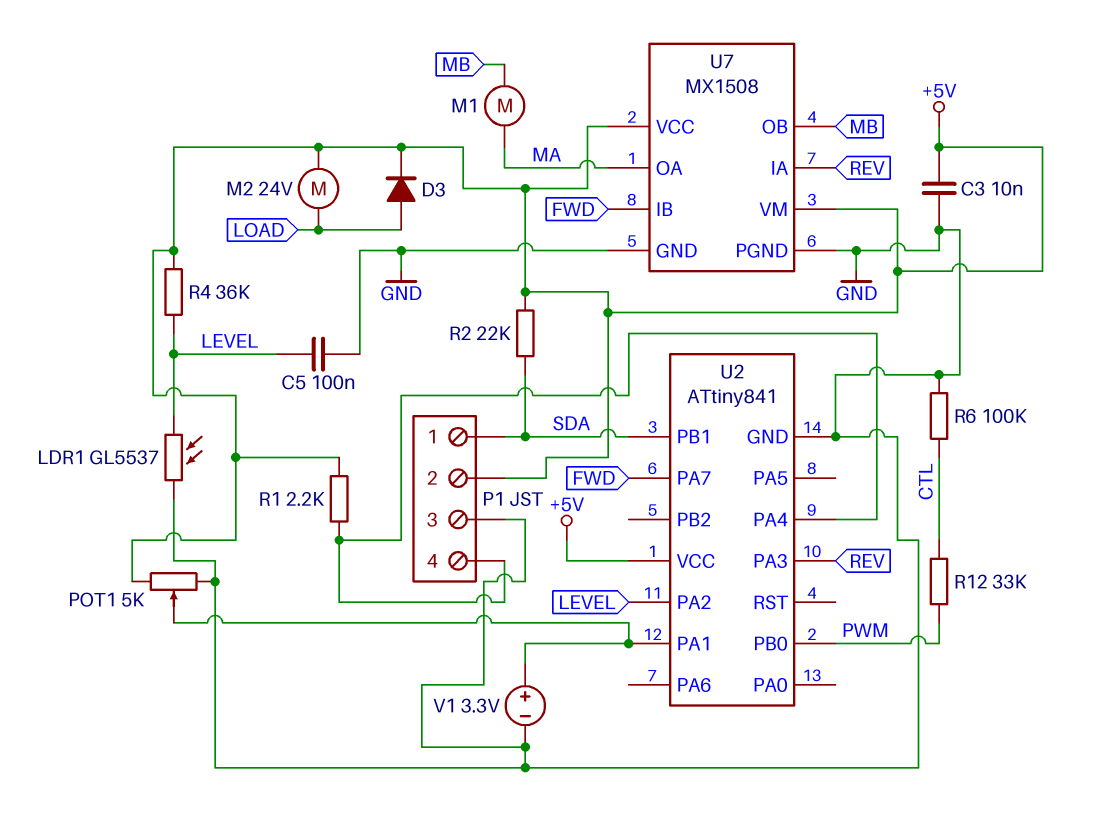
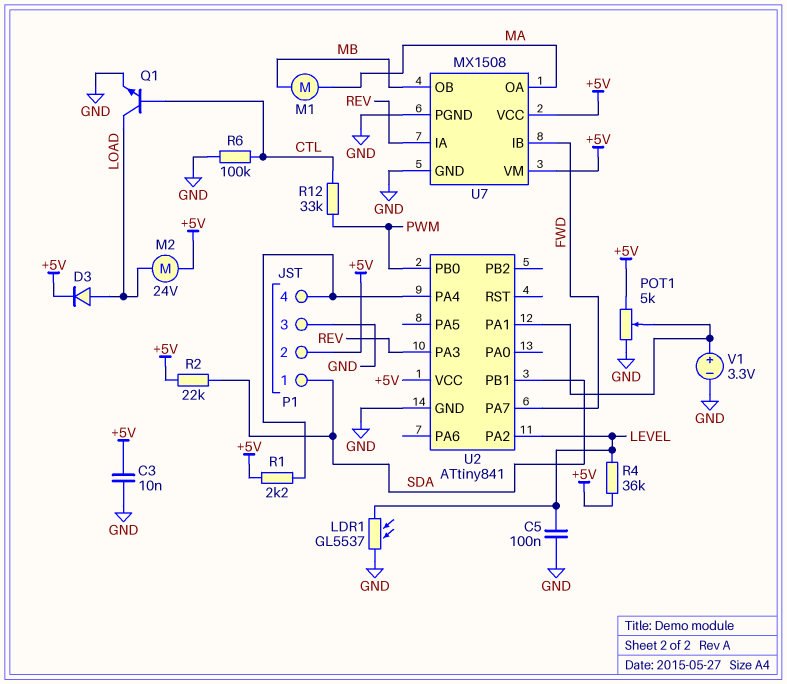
Q1: none -> NPN (B CTL, C LOAD, E GND)

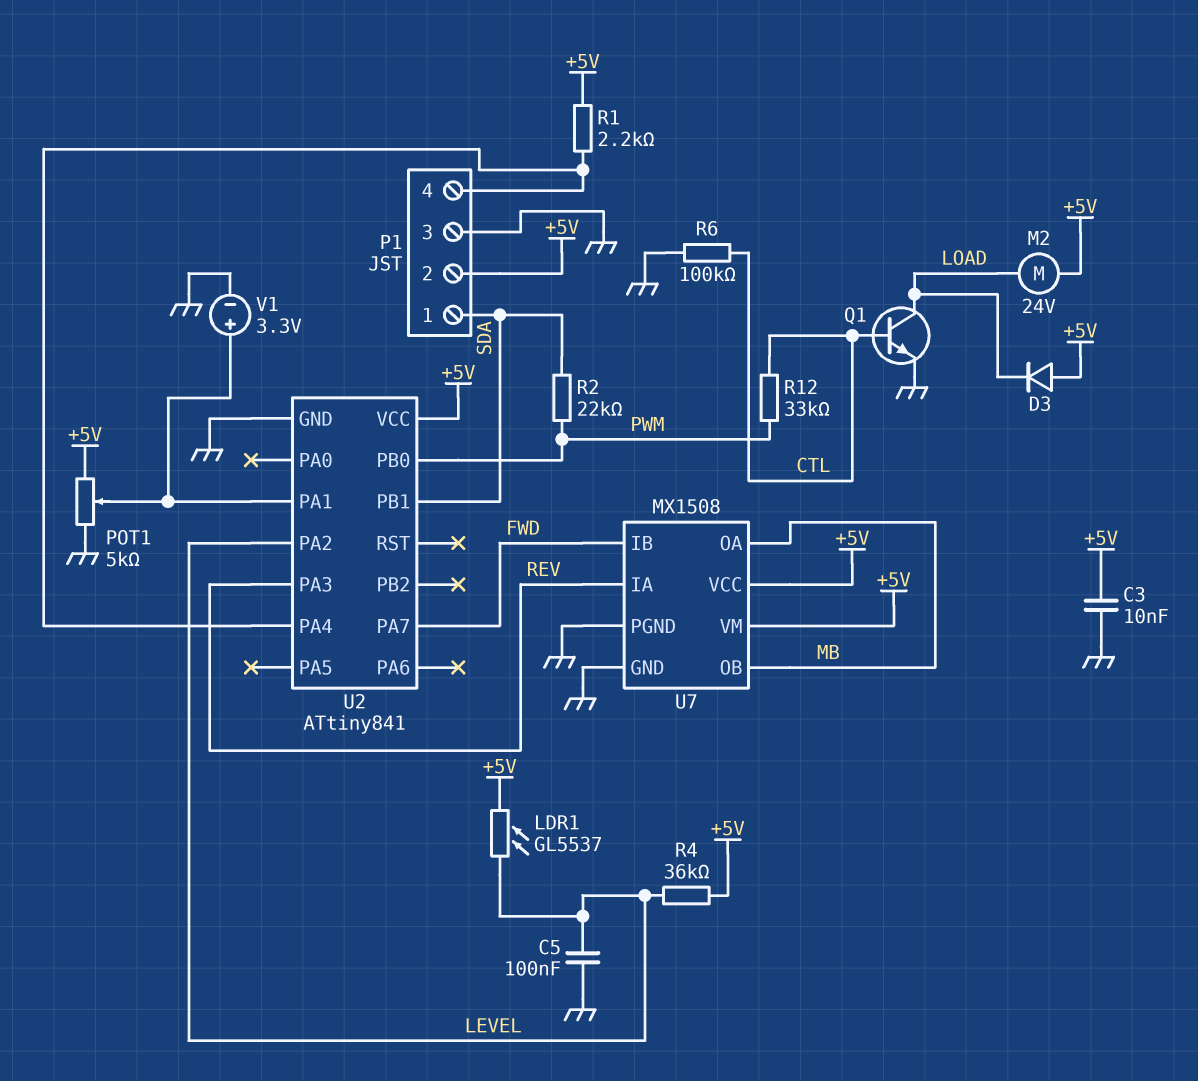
D3: diode (A LOAD, K +5V) -> diode (A +5V, K LOAD)
LDR1: GL5537 (GND, LEVEL) -> GL5537 (+5V, LEVEL)
M1: motor (MA, MB) -> none
R2: 22k (+5V, SDA) -> 22k (PWM, SDA)
U7 pin OA: MA -> MB

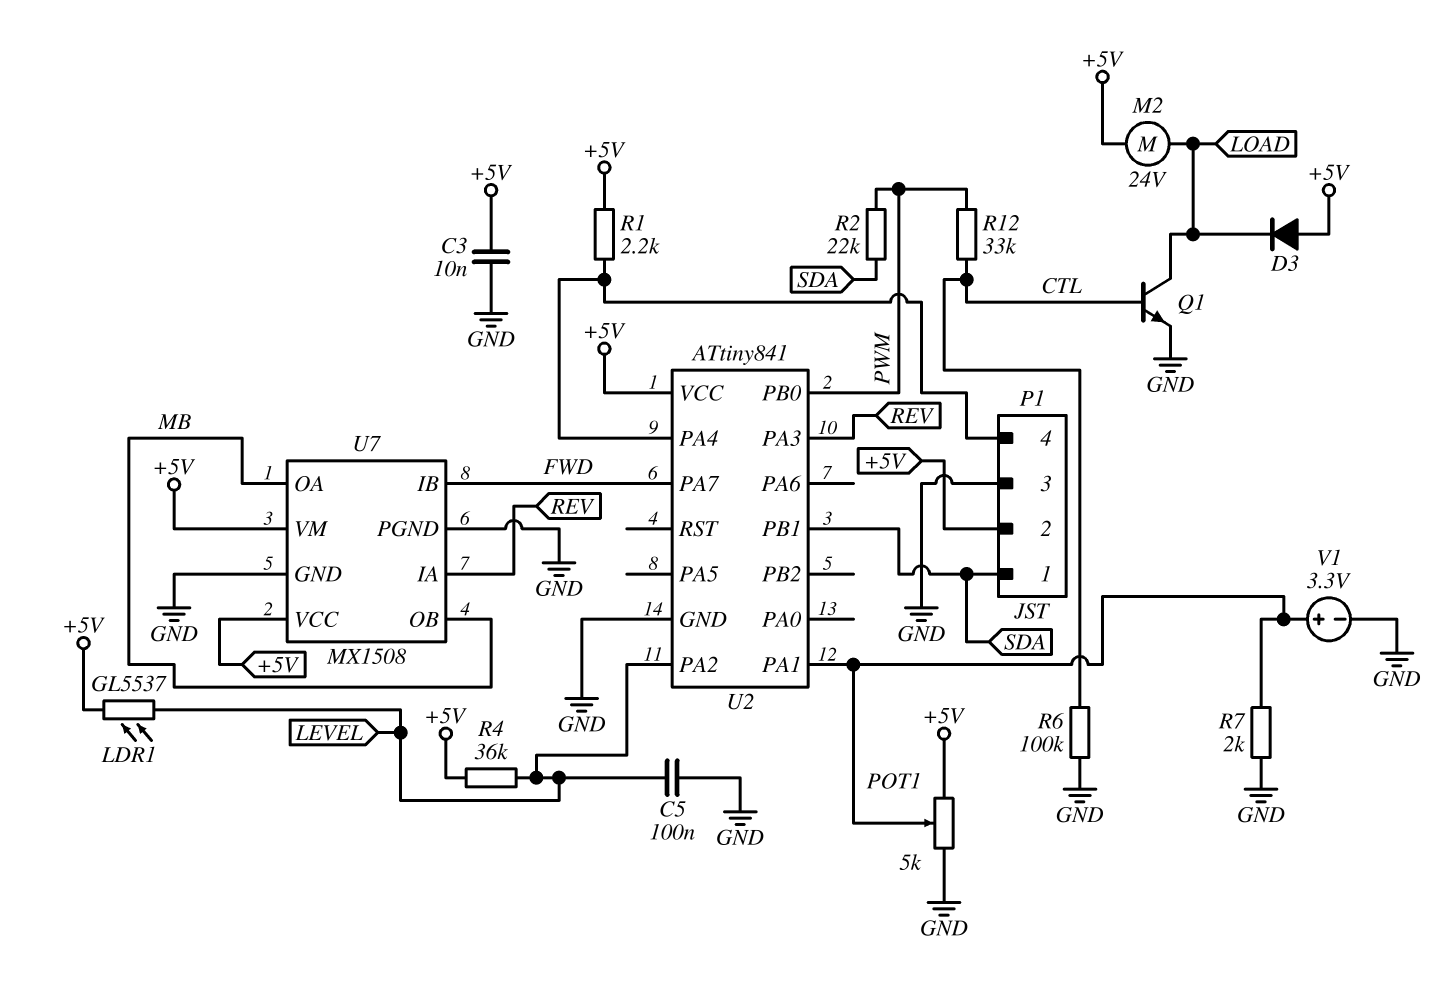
R7: none -> 2k (GND, U2/PA1)

